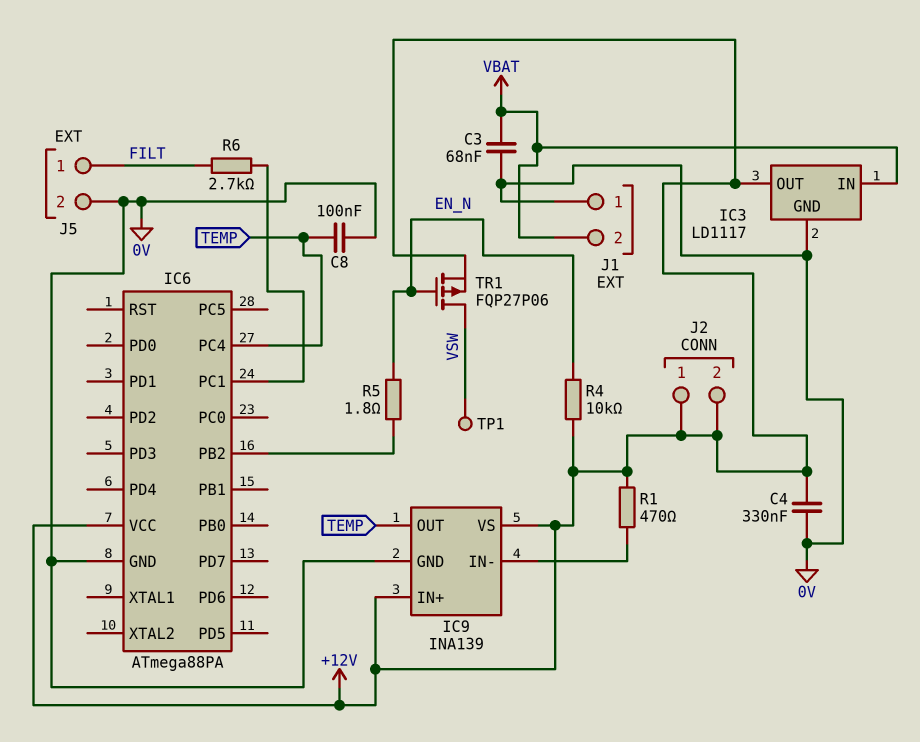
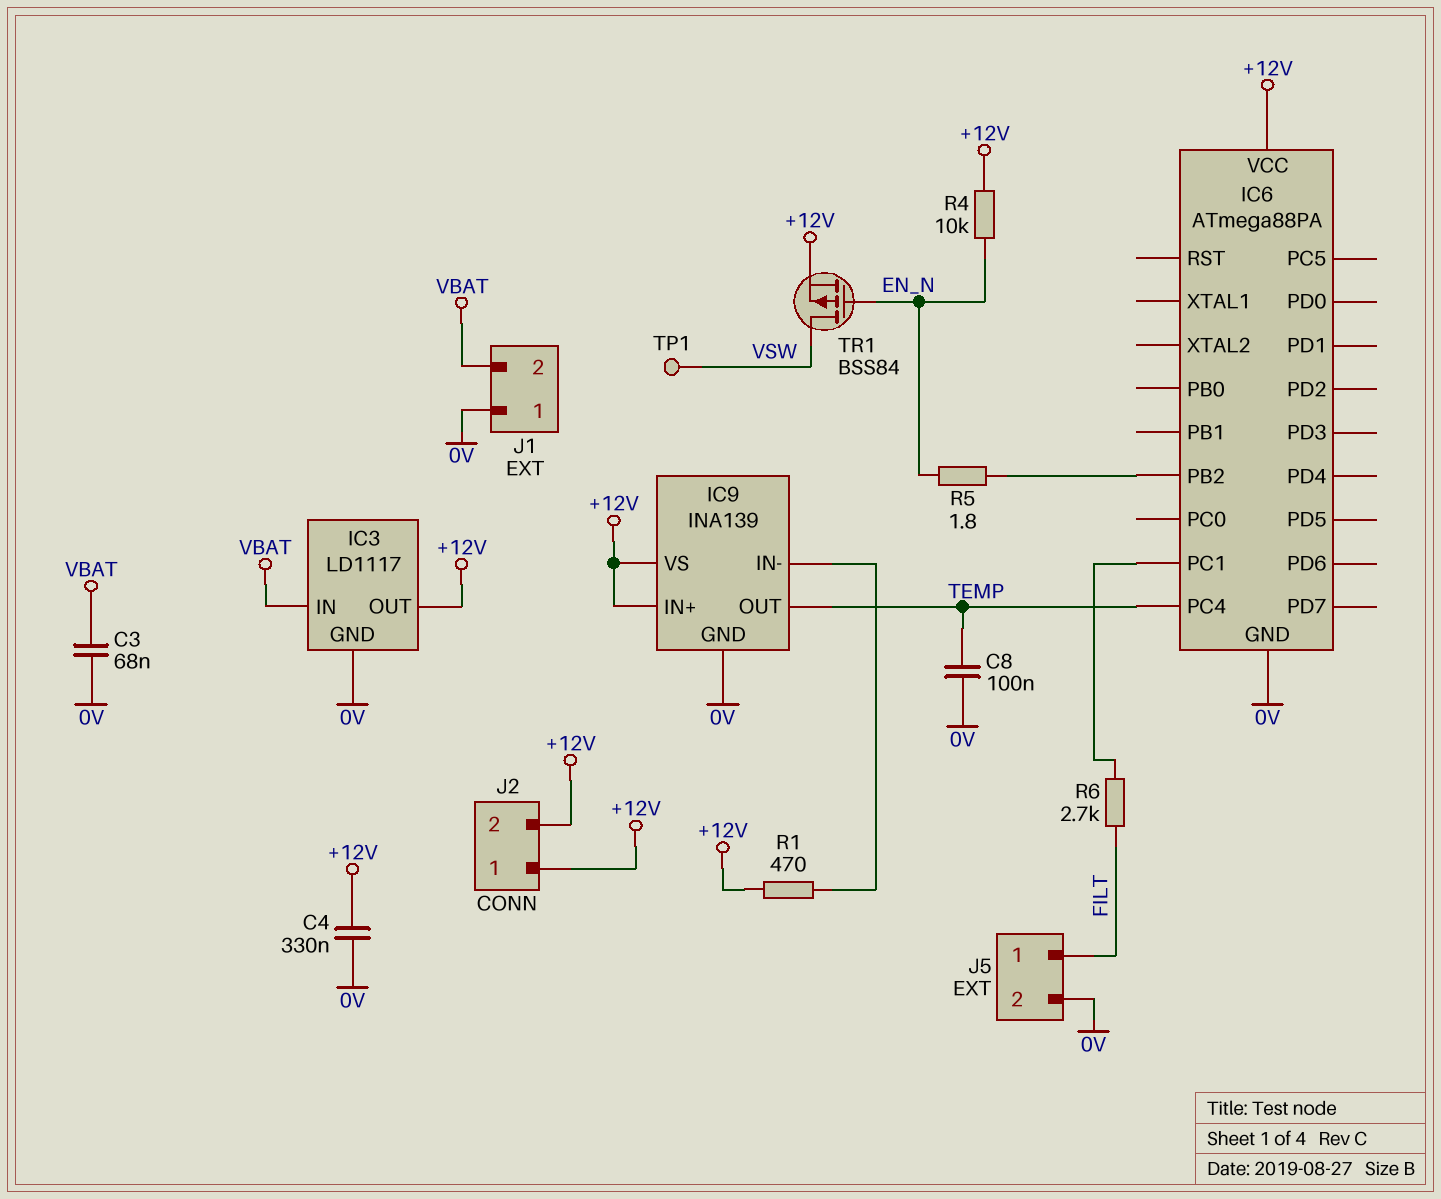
TR1: PMOS FQP27P06 (G EN_N, D VSW, S +12V) -> PMOS BSS84 (G EN_N, D VSW, S +12V)

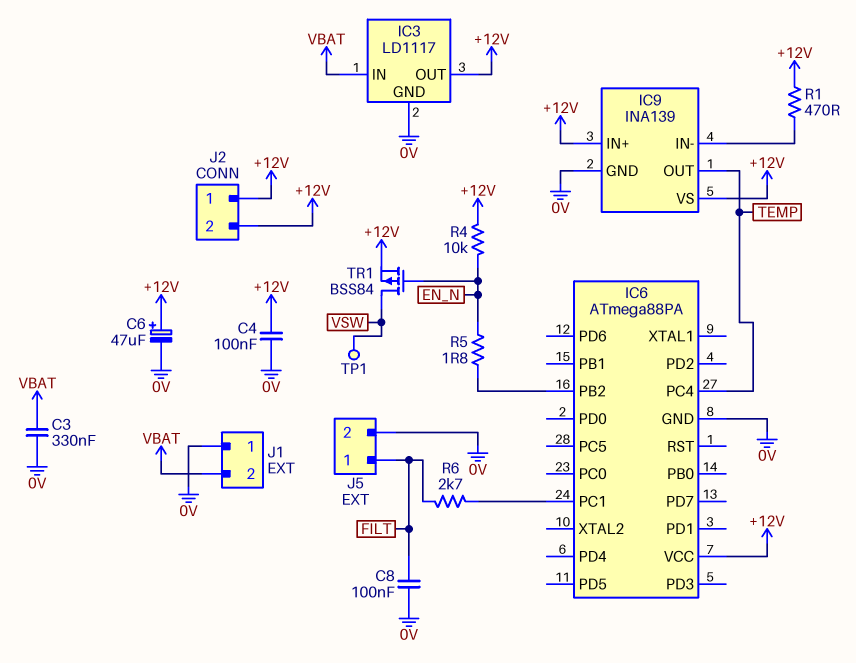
C3: 68nF (0V, VBAT) -> 330nF (0V, VBAT)
C4: 330nF (+12V, 0V) -> 100nF (+12V, 0V)
C6: none -> 47uF (plus +12V, minus 0V)
C8: 100nF (0V, TEMP) -> 100nF (0V, FILT)

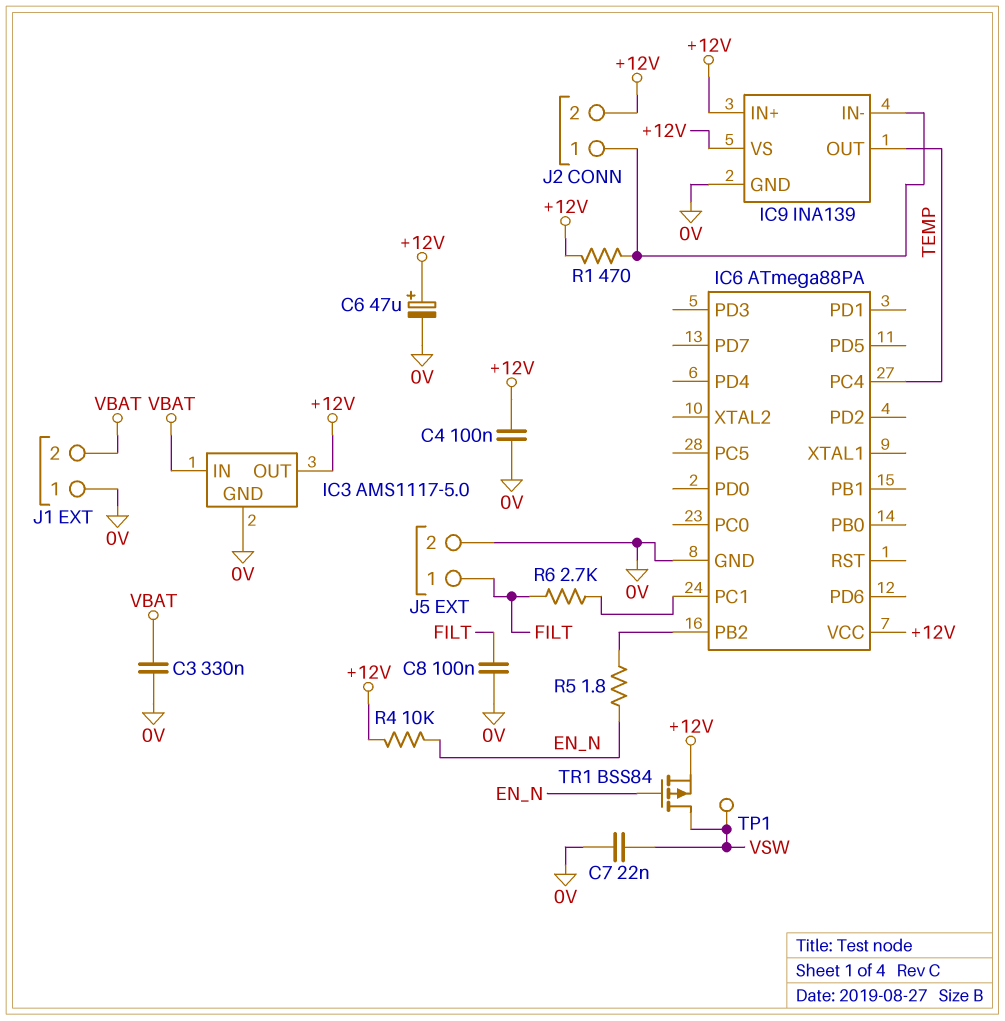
C7: none -> 22nF (0V, VSW)
IC3: LD1117 -> AMS1117-5.0
J2 pin 1: +12V -> IC9/IN-

